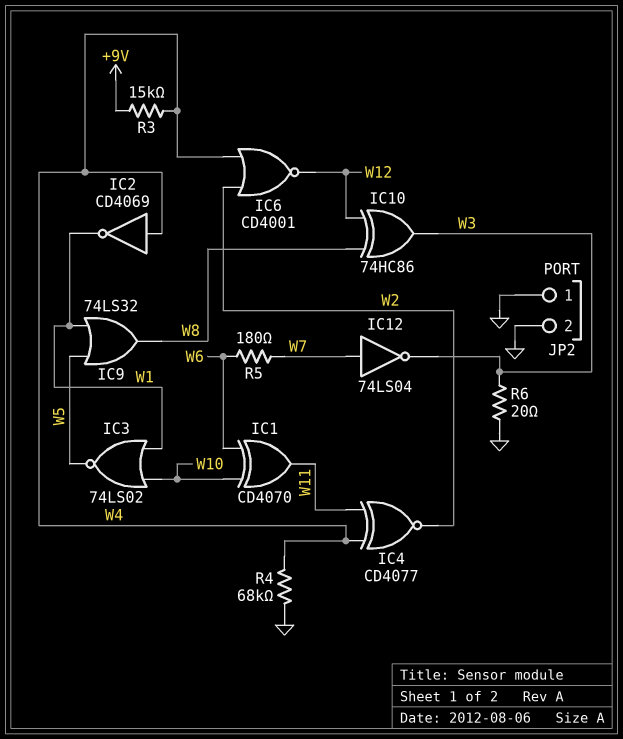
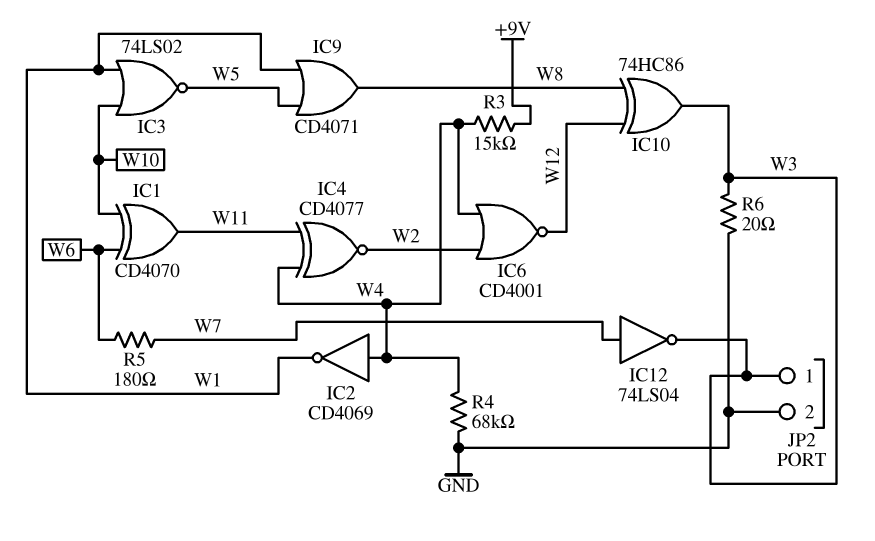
IC9: OR 74LS32 (in W1, in W5, out W8) -> OR CD4071 (in W1, in W5, out W8)
JP2 pin 1: GND -> W3

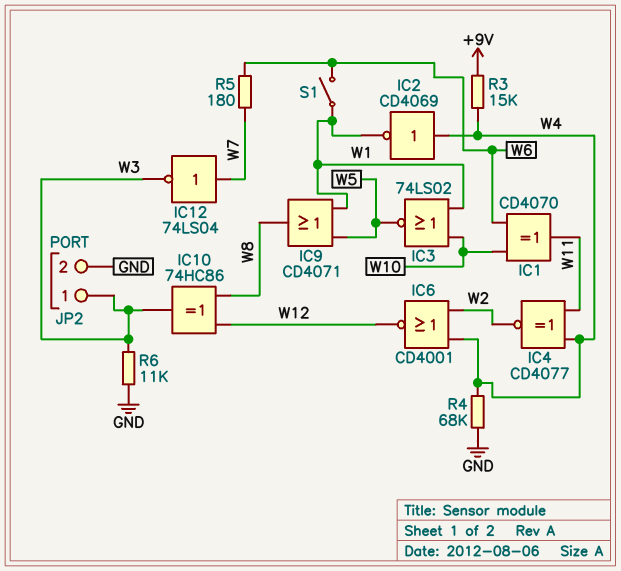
R6: 20 (GND, W3) -> 11k (GND, W3)
S1: none -> switch (W1, W6)

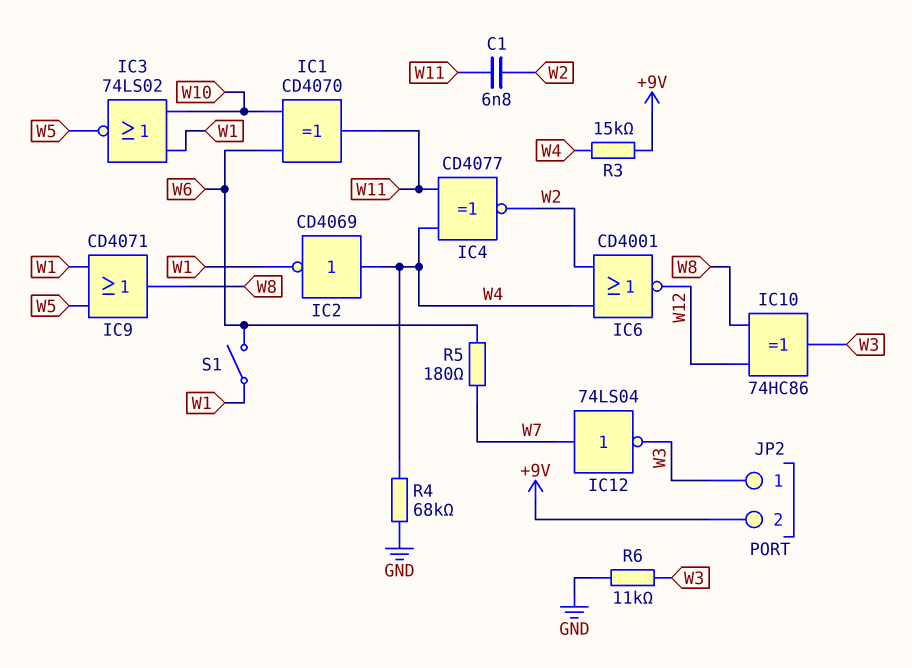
C1: none -> 6.8nF (W2, W11)
JP2 pin 2: GND -> +9V

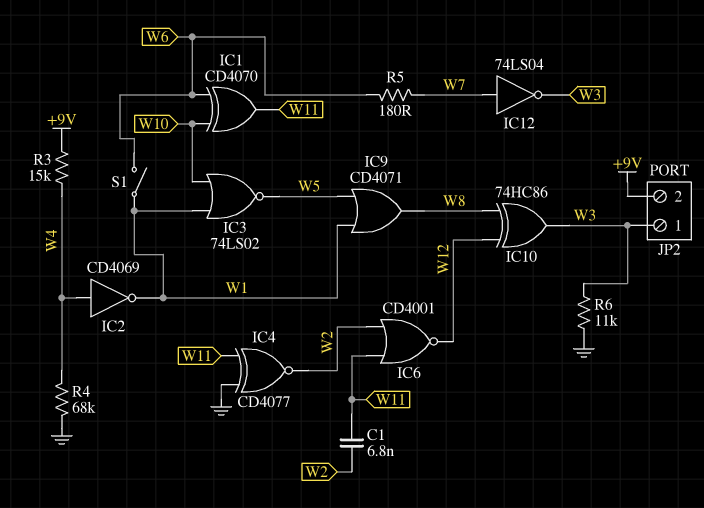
IC4: XNOR CD4077 (in W4, in W11, out W2) -> XNOR CD4077 (in GND, in W11, out W2)
IC6: NOR CD4001 (in W2, in W4, out W12) -> NOR CD4001 (in W2, in W11, out W12)

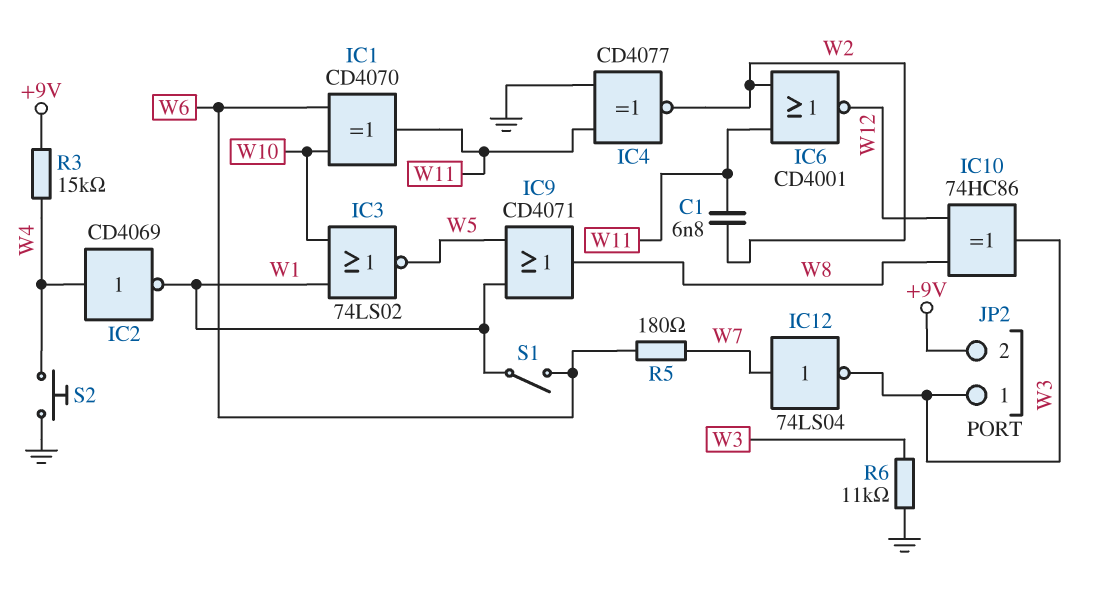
R4: 68k (GND, W4) -> none
S2: none -> button (GND, W4)

